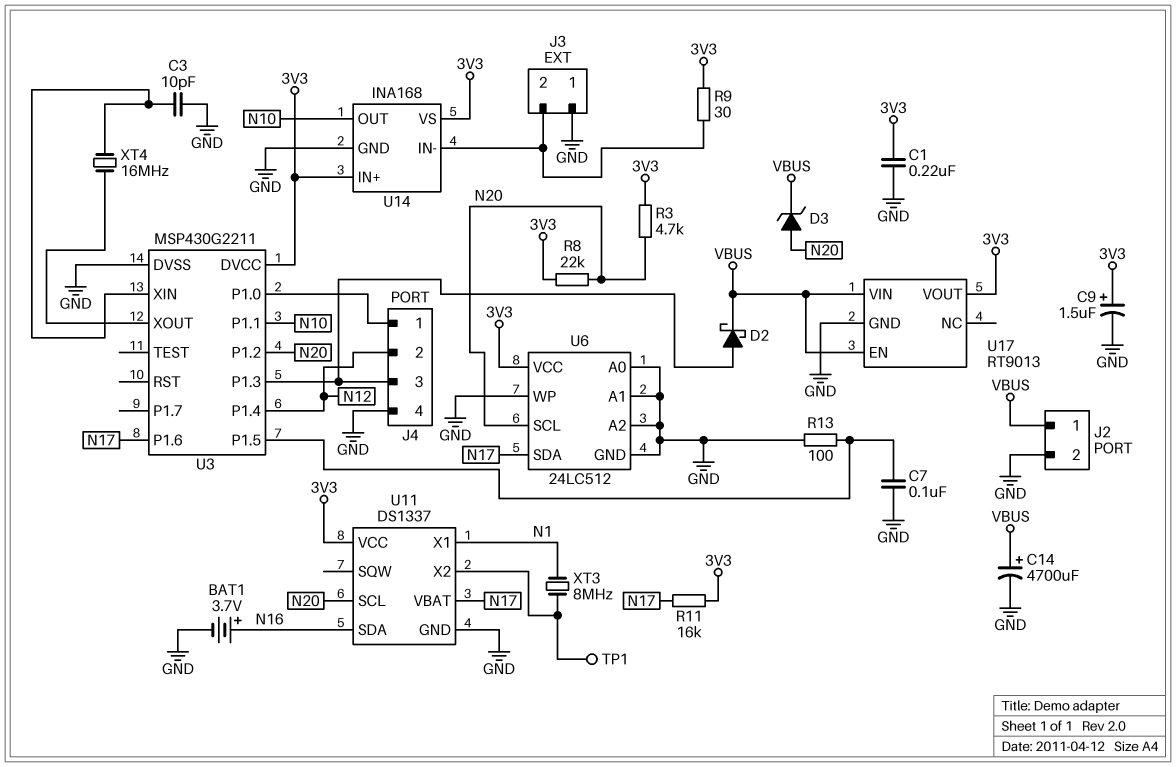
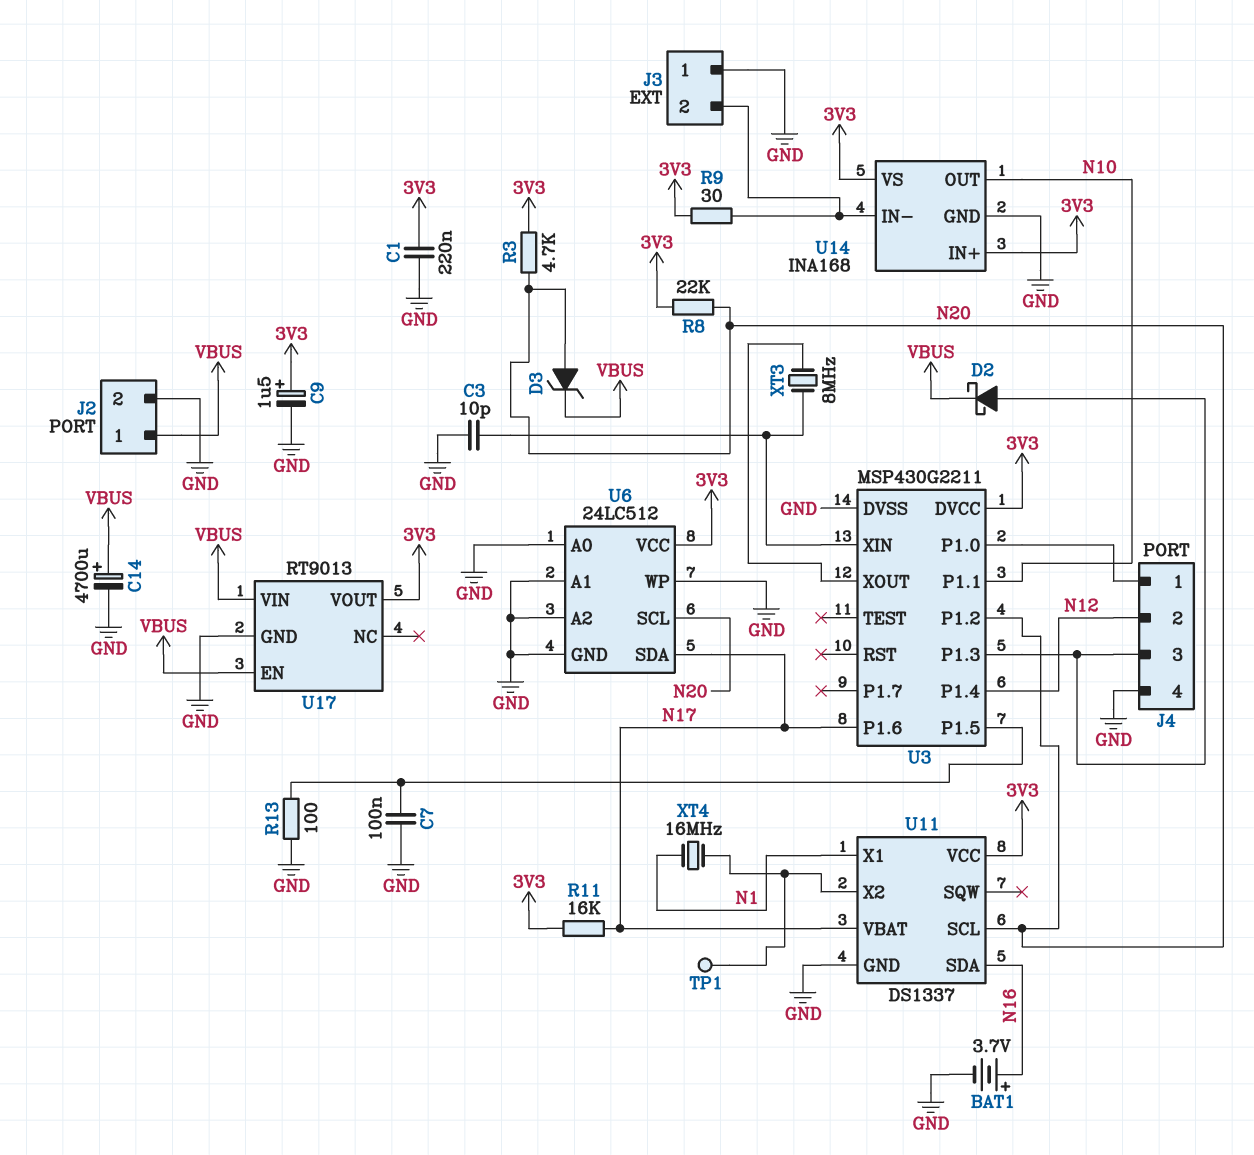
XT3: 8MHz (N1, U11/X2) -> 8MHz (U3/XIN, U3/XOUT)
XT4: 16MHz (U3/XIN, U3/XOUT) -> 16MHz (N1, U11/X2)

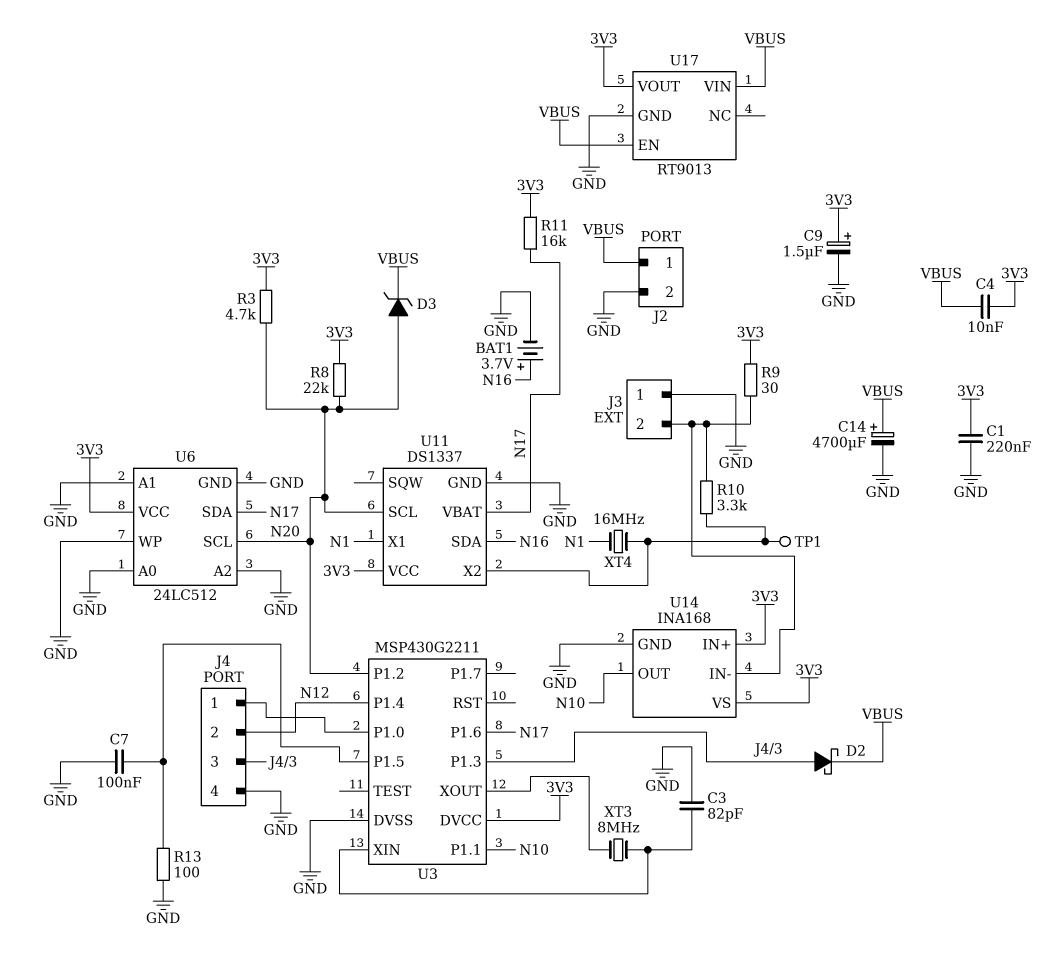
C3: 10pF (GND, U3/XIN) -> 82pF (GND, U3/XIN)
C4: none -> 10nF (3V3, VBUS)
R10: none -> 3.3k (J3/2, U11/X2)

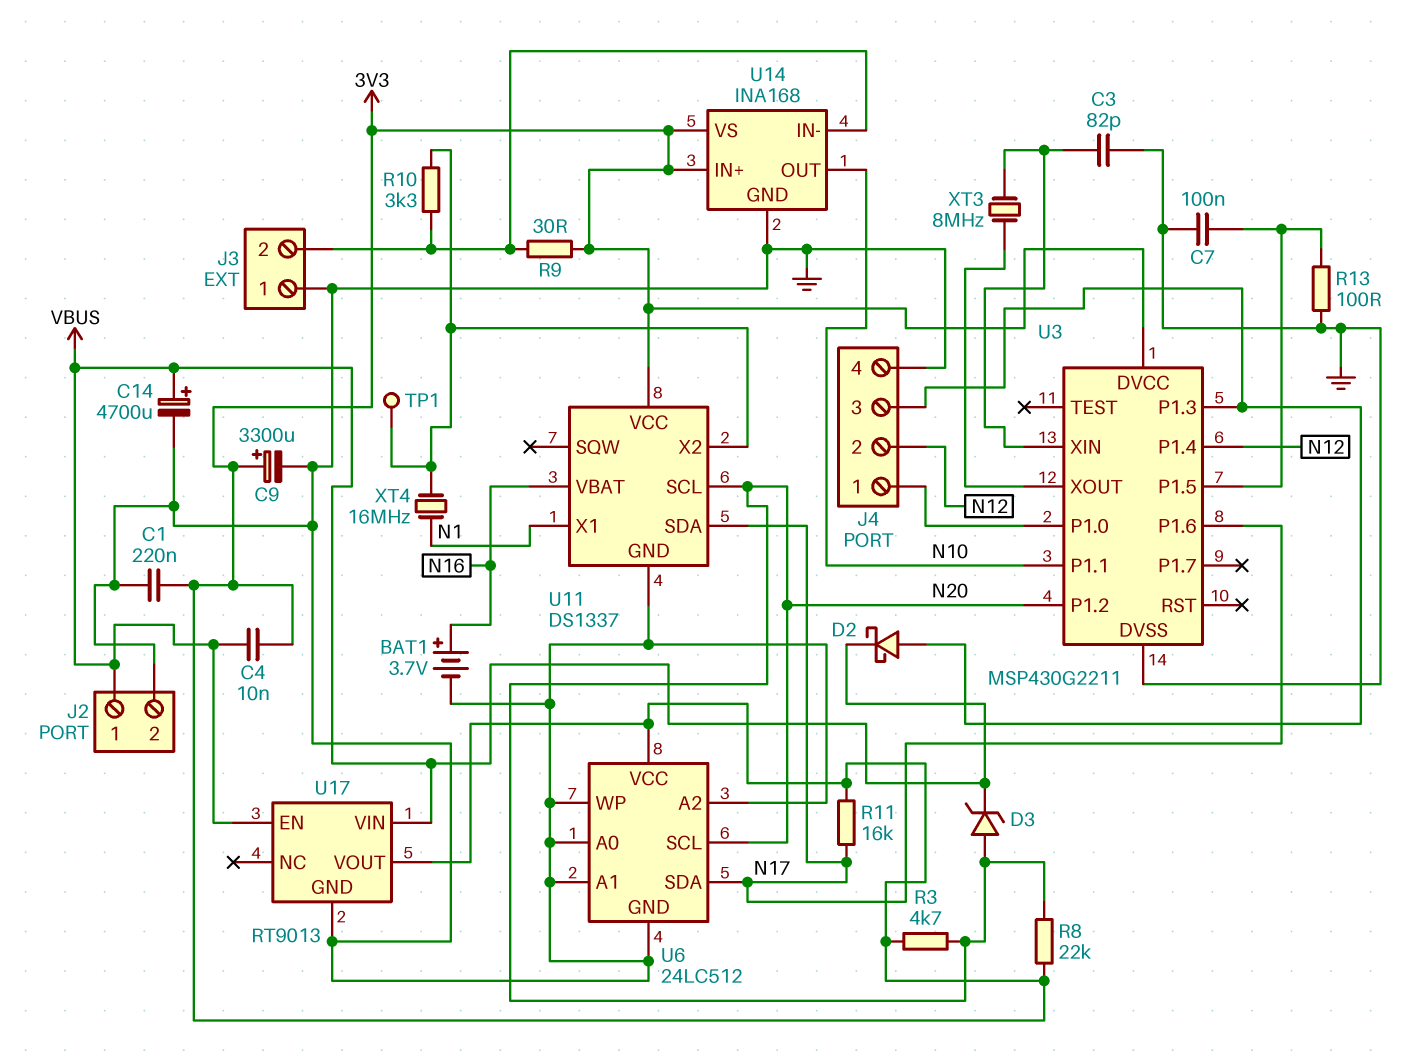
C9: 1.5uF (plus 3V3, minus GND) -> 3300uF (plus 3V3, minus GND)
U11 pin SDA: N16 -> N17
U11 pin VBAT: N17 -> N16

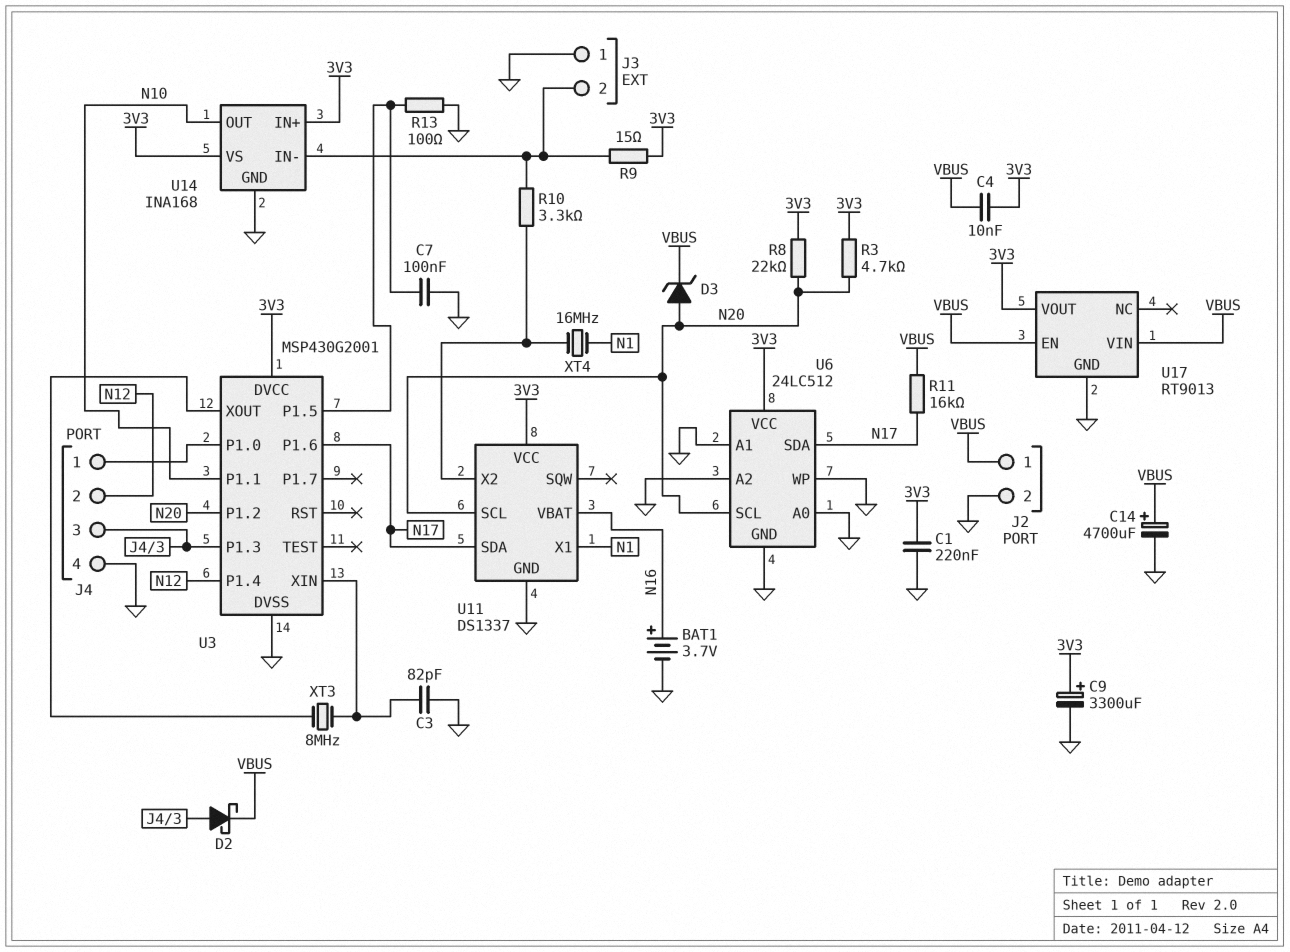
R9: 30 (3V3, J3/2) -> 15 (3V3, J3/2)
R11: 16k (3V3, N17) -> 16k (N17, VBUS)
TP1: test point (U11/X2) -> none
U3: MSP430G2211 -> MSP430G2001

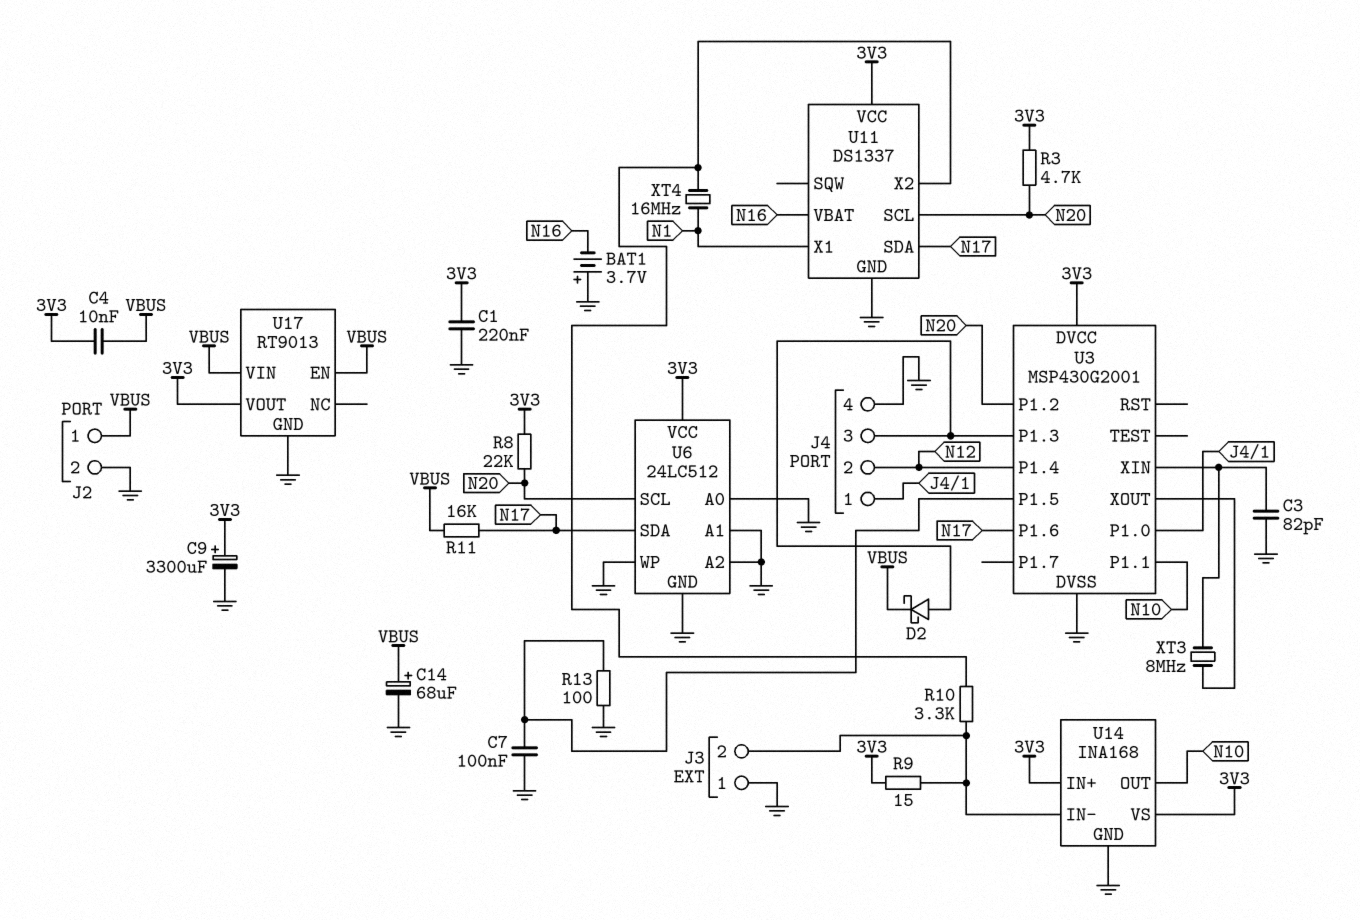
BAT1: 3.7V (plus N16, minus GND) -> 3.7V (plus GND, minus N16)
C14: 4700uF (plus VBUS, minus GND) -> 68uF (plus VBUS, minus GND)
D3: zener (A N20, K VBUS) -> none

